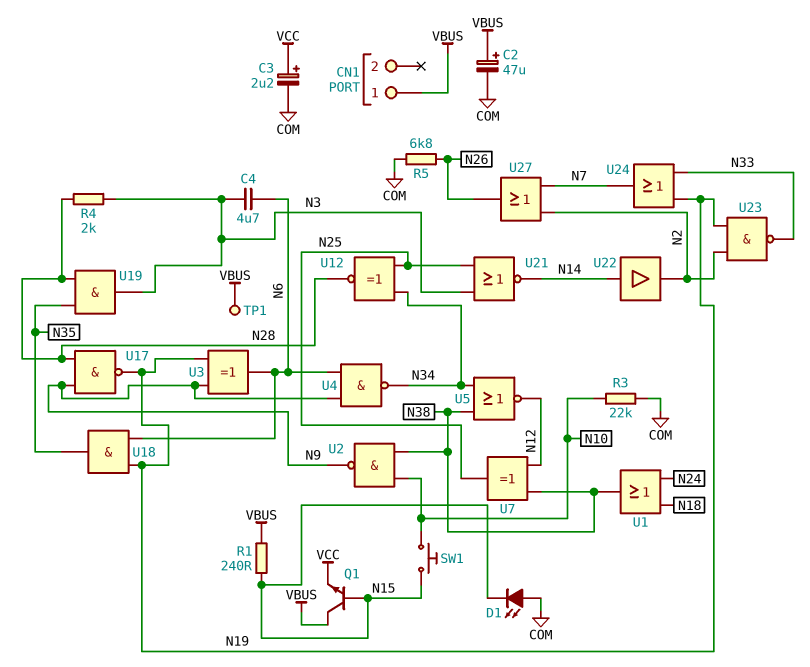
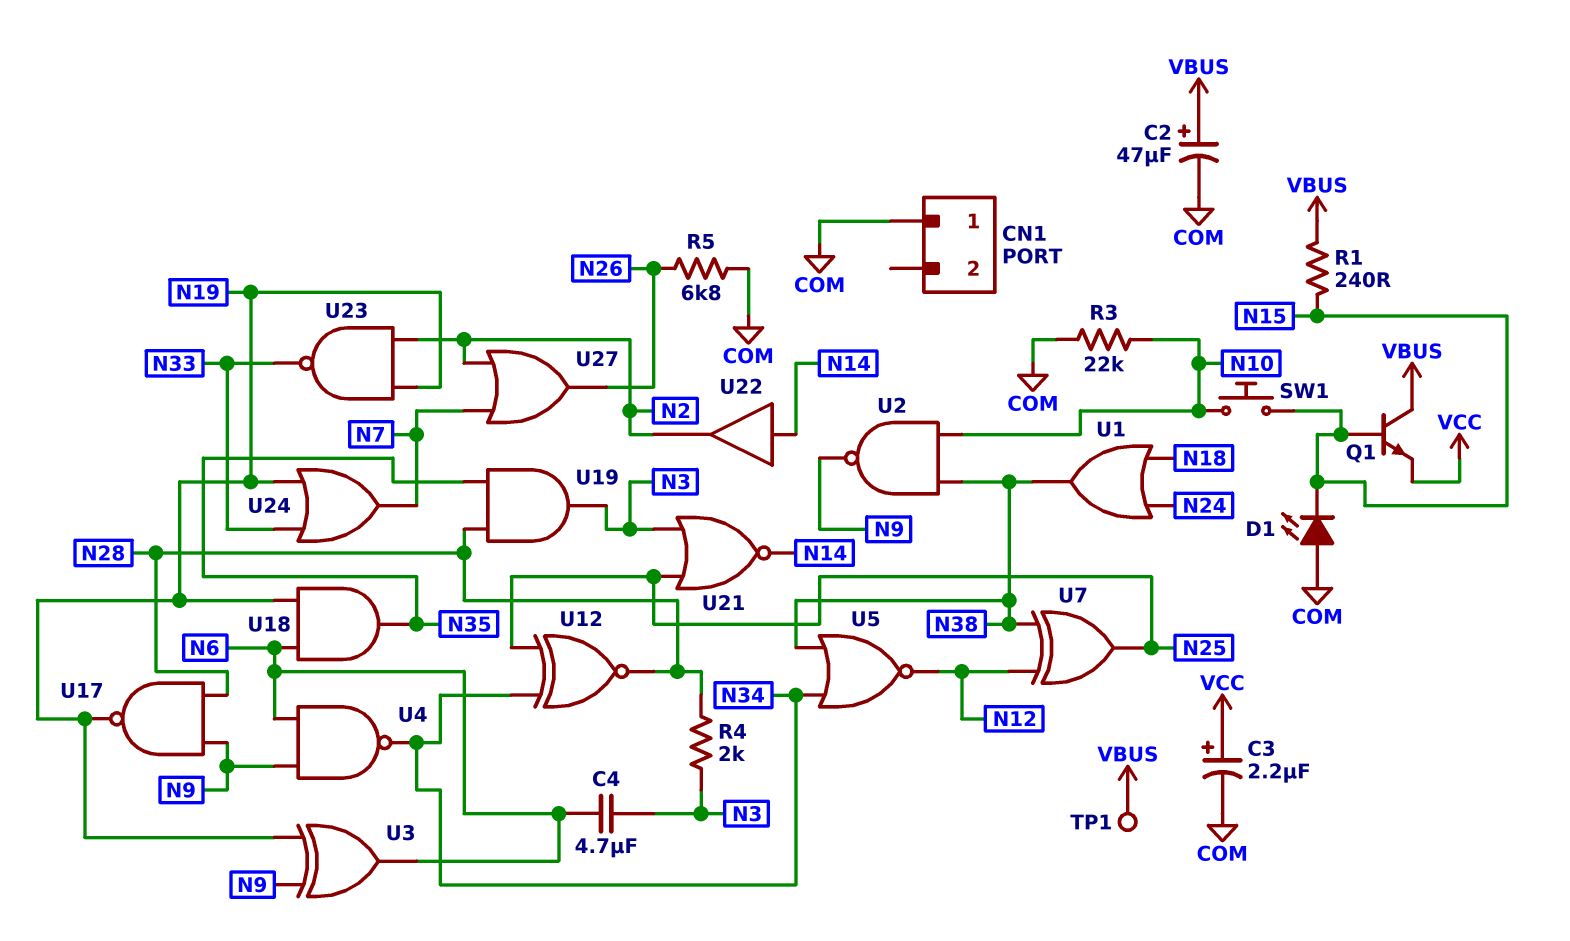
CN1 pin 1: VBUS -> COM

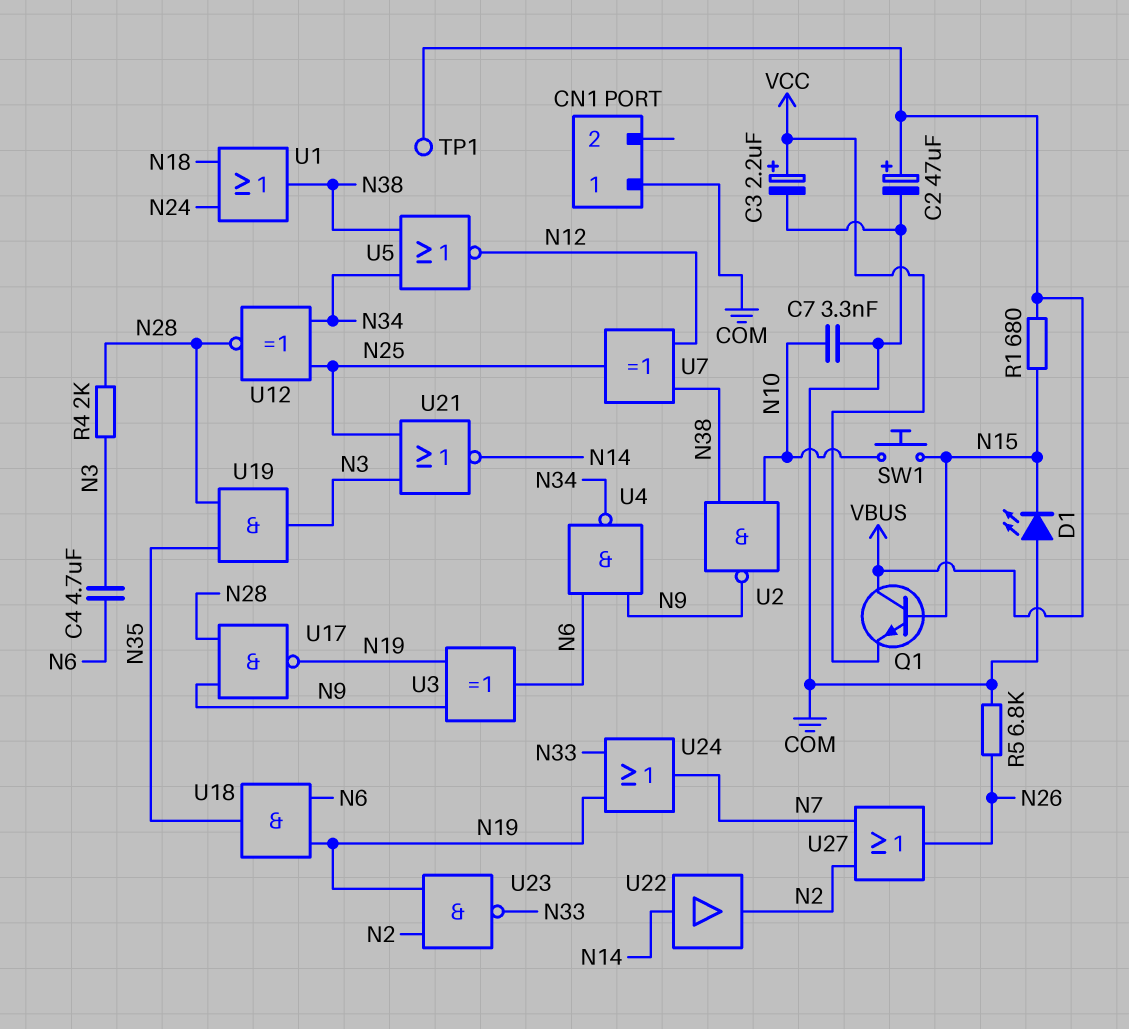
C7: none -> 3.3nF (COM, N10)
R1: 240 (N15, VBUS) -> 680 (N15, VBUS)
R3: 22k (COM, N10) -> none

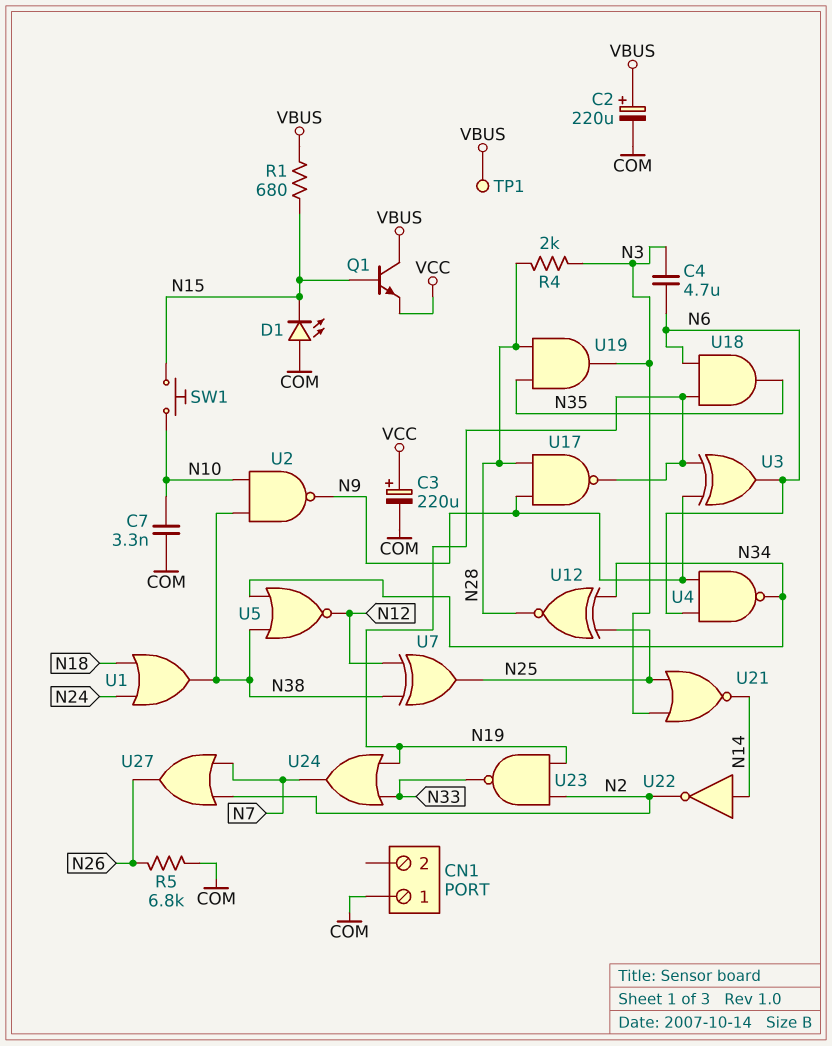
C2: 47uF (plus VBUS, minus COM) -> 220uF (plus VBUS, minus COM)
C3: 2.2uF (plus VCC, minus COM) -> 220uF (plus VCC, minus COM)
U22: buffer (in N14, out N2) -> NOT (in N14, out N2)

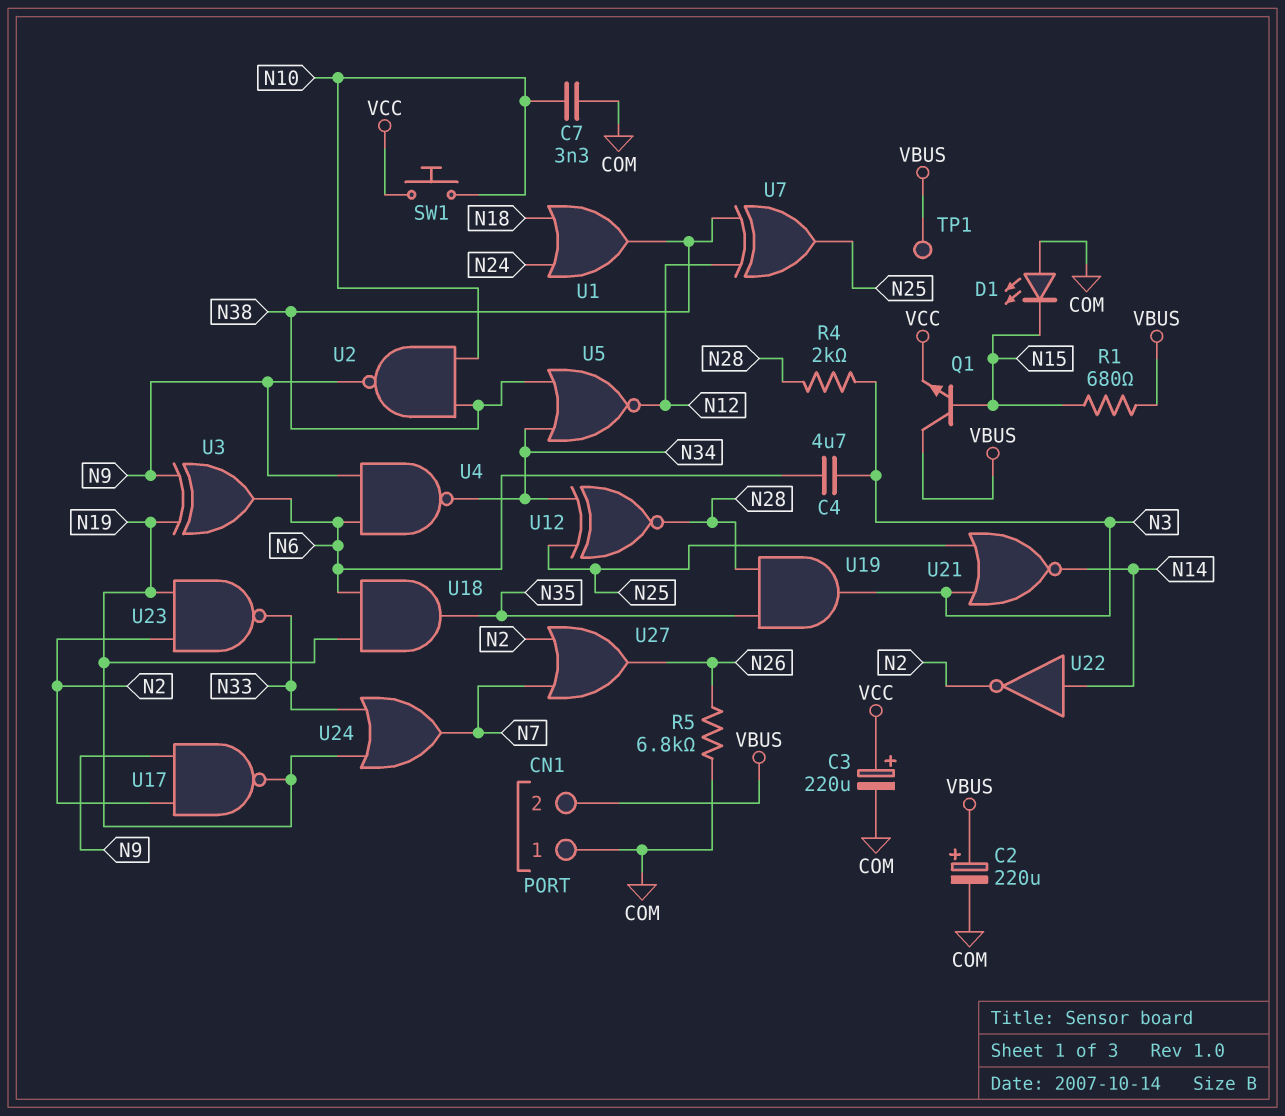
CN1 pin 2: none -> VBUS
SW1: button (N10, N15) -> button (N10, VCC)
U17: NAND (in N9, in N28, out N19) -> NAND (in N2, in N9, out N19)

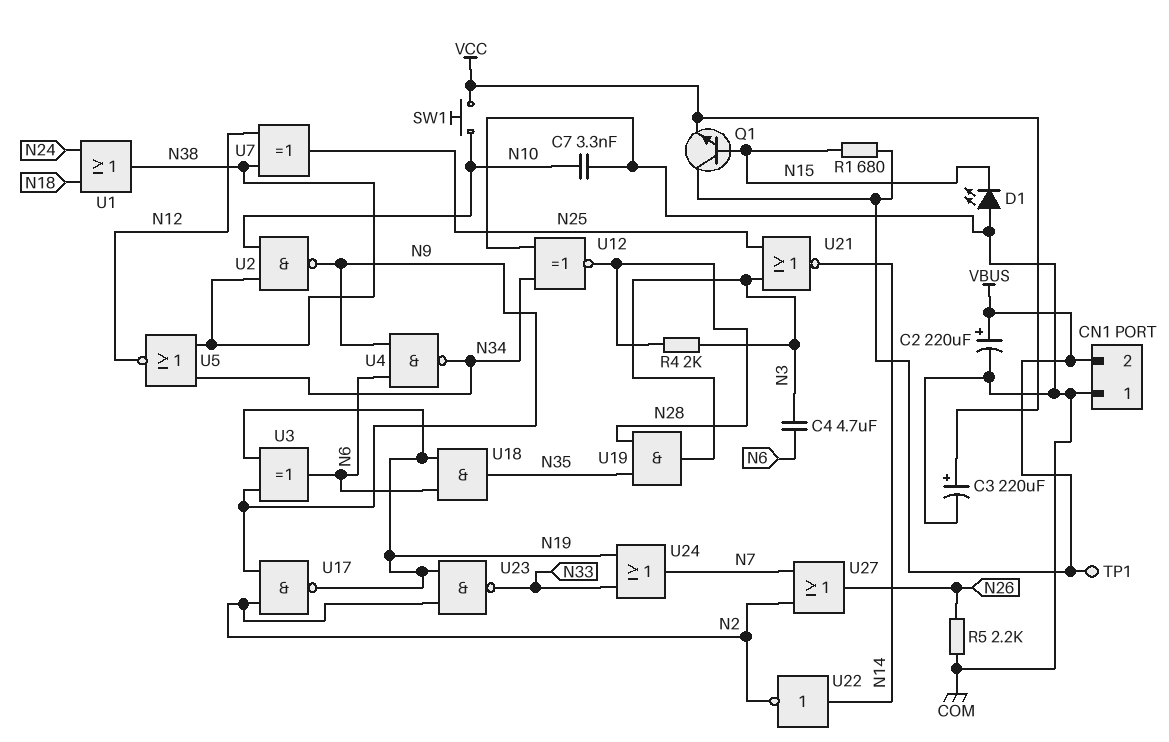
R5: 6.8k (COM, N26) -> 2.2k (COM, N26)
U12: XNOR (in N25, in N34, out N28) -> XNOR (in COM, in N34, out N28)

